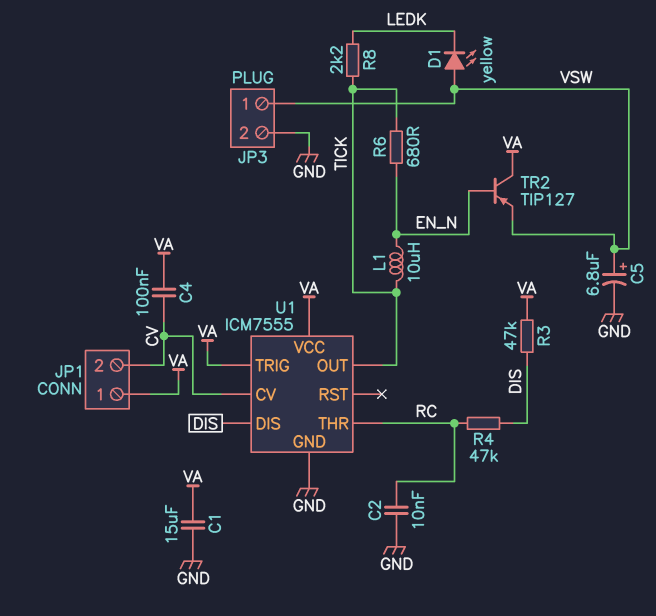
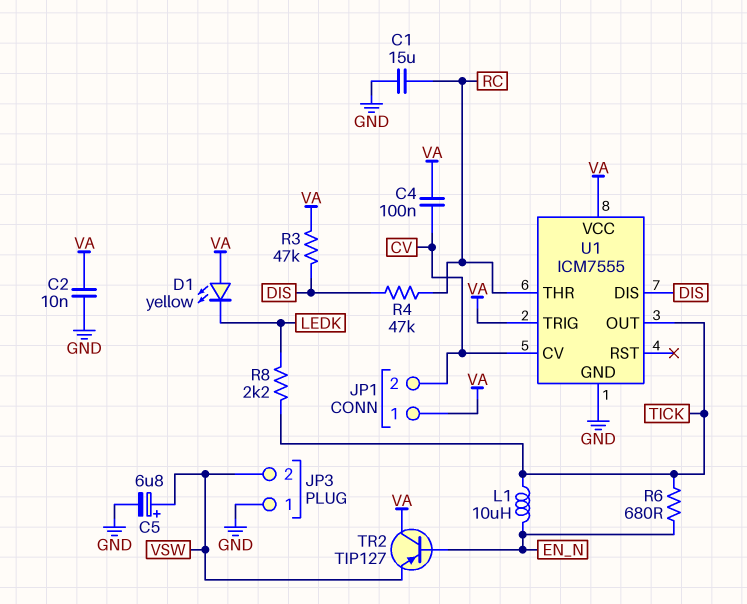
C1: 15uF (GND, VA) -> 15uF (GND, RC)
C2: 10nF (GND, RC) -> 10nF (GND, VA)
D1: LED yellow (A VSW, K LEDK) -> LED yellow (A VA, K LEDK)
JP3 pin 1: VSW -> GND
JP3 pin 2: GND -> VSW

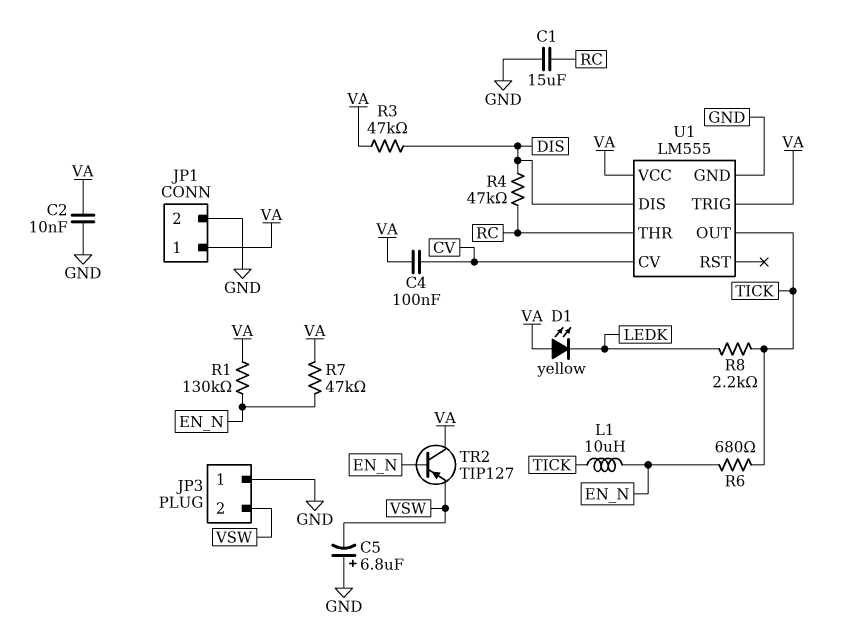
C5: 6.8uF (plus VSW, minus GND) -> 6.8uF (plus GND, minus VSW)
JP1 pin 2: CV -> GND
R1: none -> 130k (EN_N, VA)
R7: none -> 47k (EN_N, VA)
U1: ICM7555 -> LM555

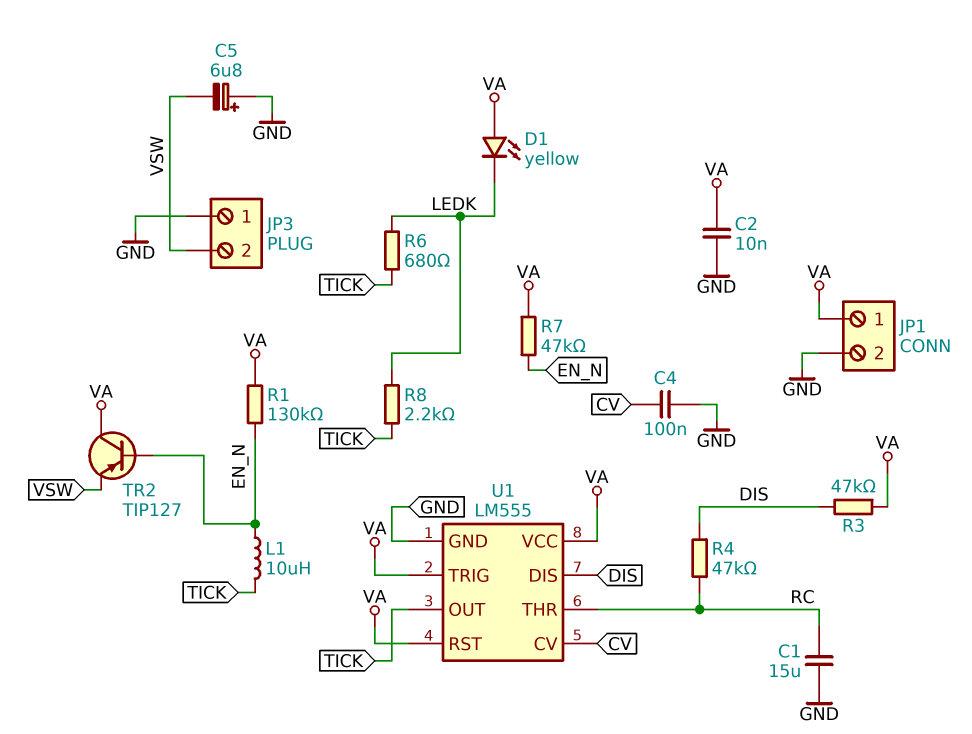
C4: 100nF (CV, VA) -> 100nF (CV, GND)
R6: 680 (EN_N, TICK) -> 680 (LEDK, TICK)
U1 pin RST: none -> VA

